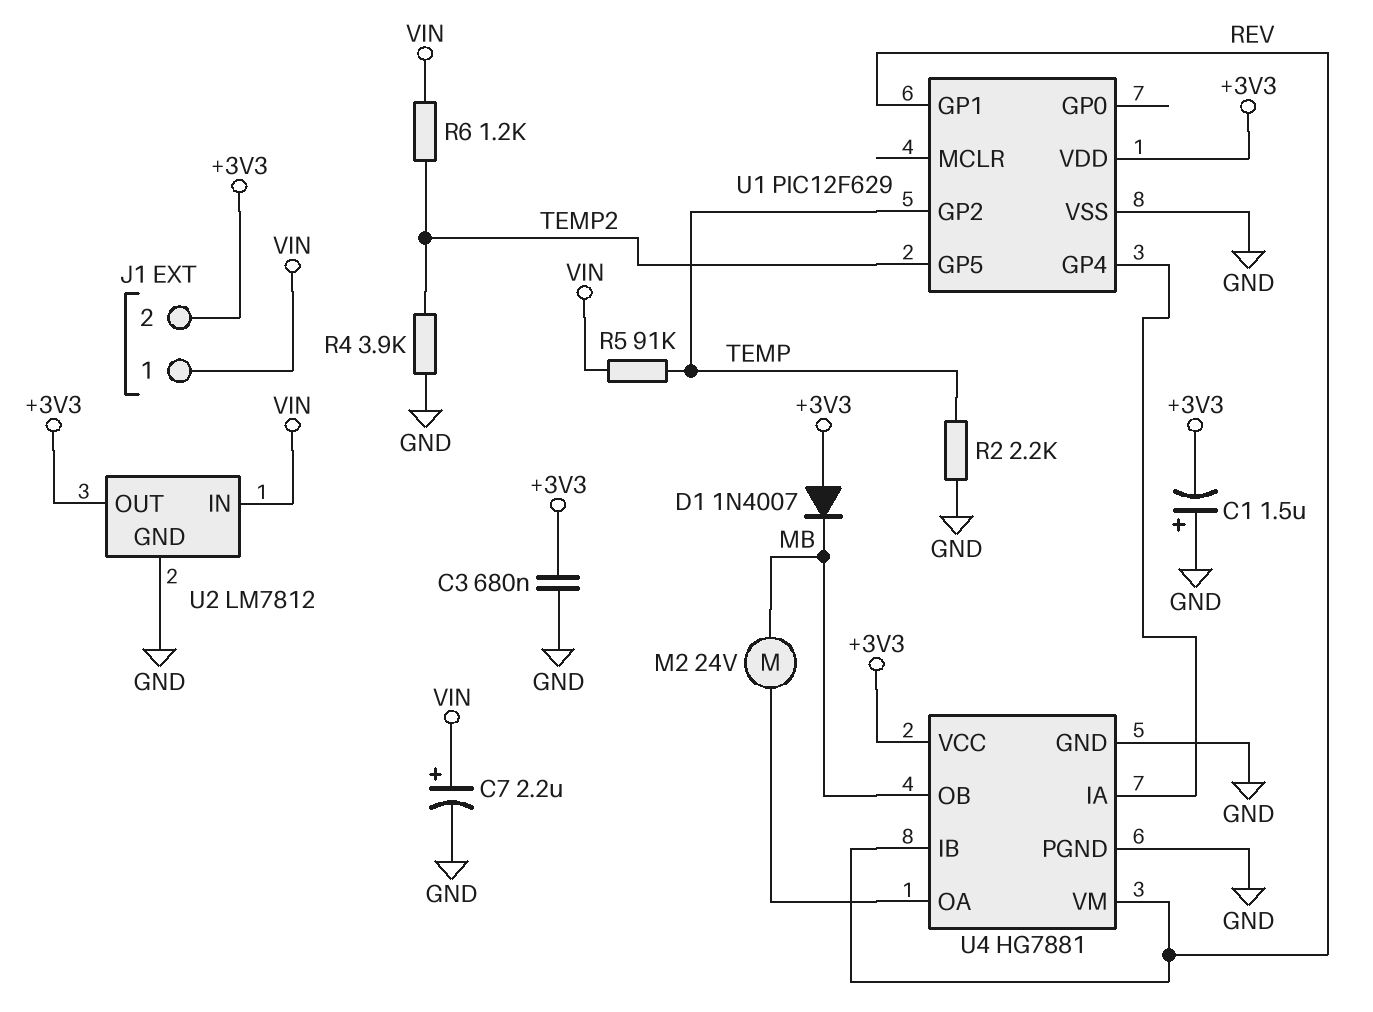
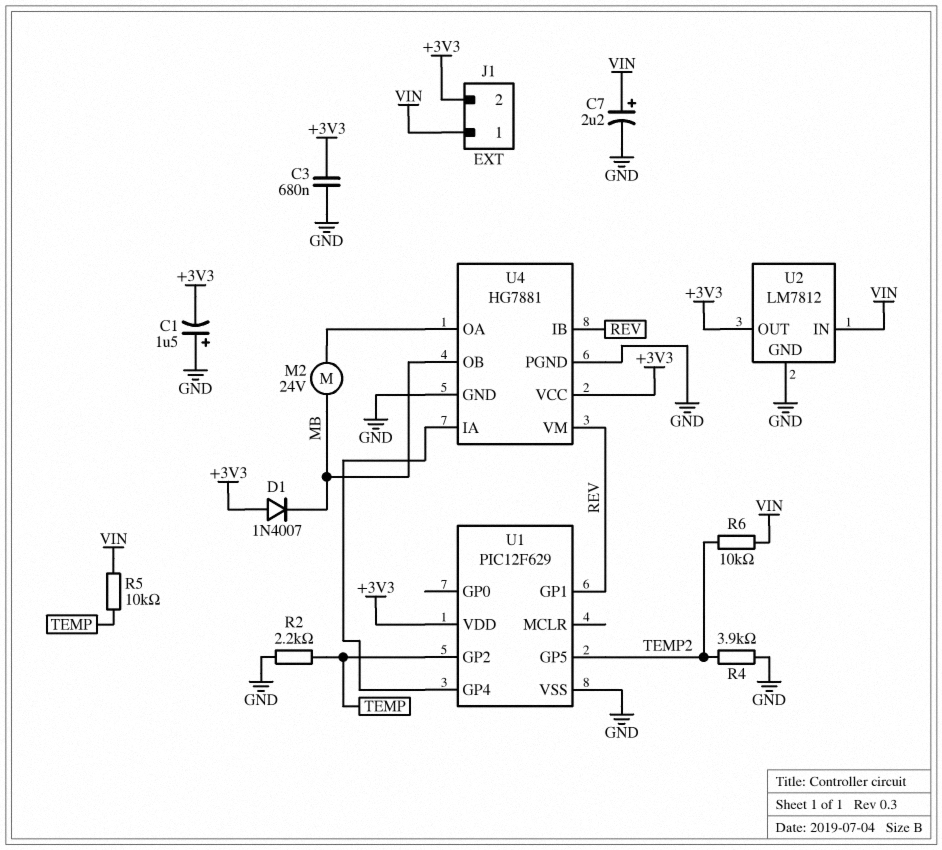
R5: 91k (TEMP, VIN) -> 10k (TEMP, VIN)
R6: 1.2k (TEMP2, VIN) -> 10k (TEMP2, VIN)

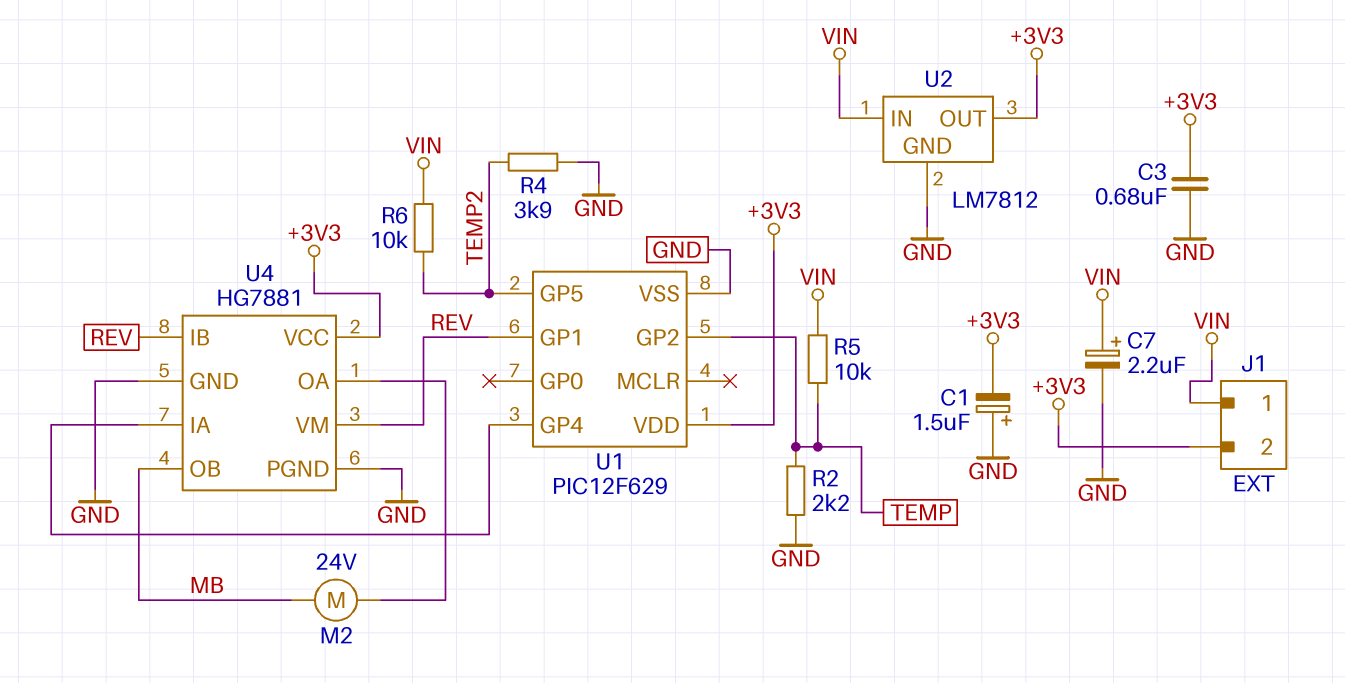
D1: diode 1N4007 (A +3V3, K MB) -> none

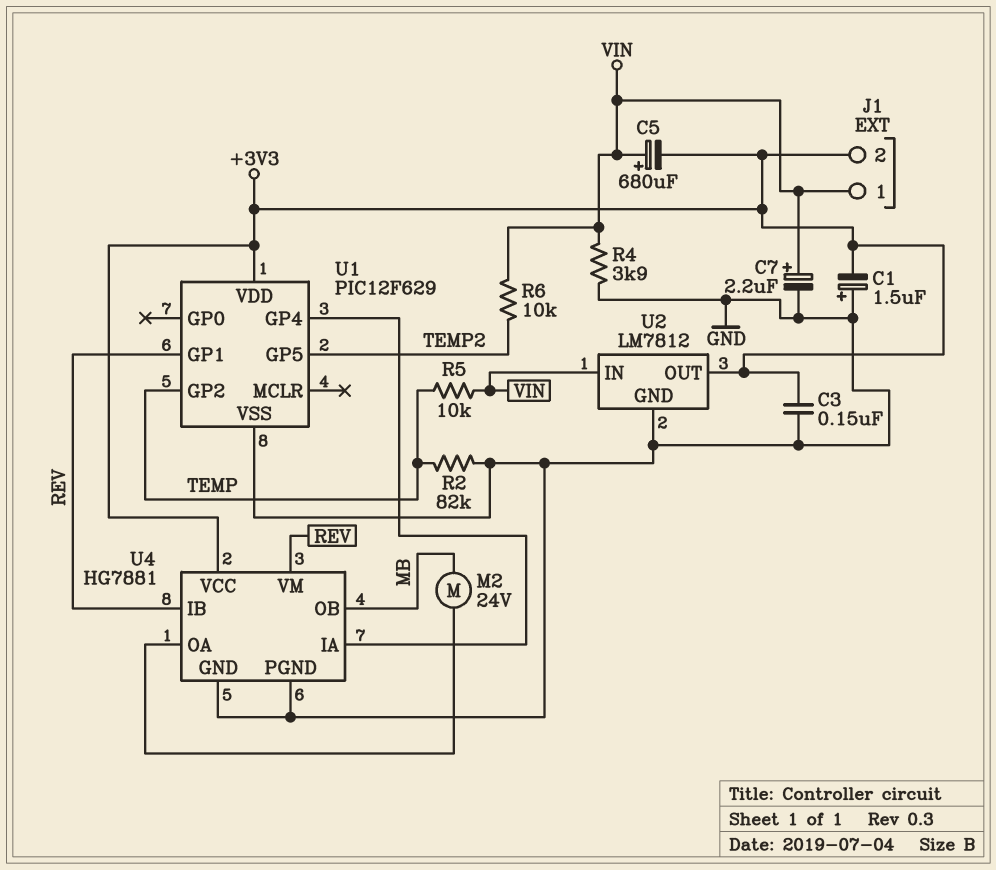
C3: 680nF (+3V3, GND) -> 150nF (+3V3, GND)
C5: none -> 680uF (plus VIN, minus +3V3)
R2: 2.2k (GND, TEMP) -> 82k (GND, TEMP)
R4: 3.9k (GND, TEMP2) -> 3.9k (GND, VIN)

